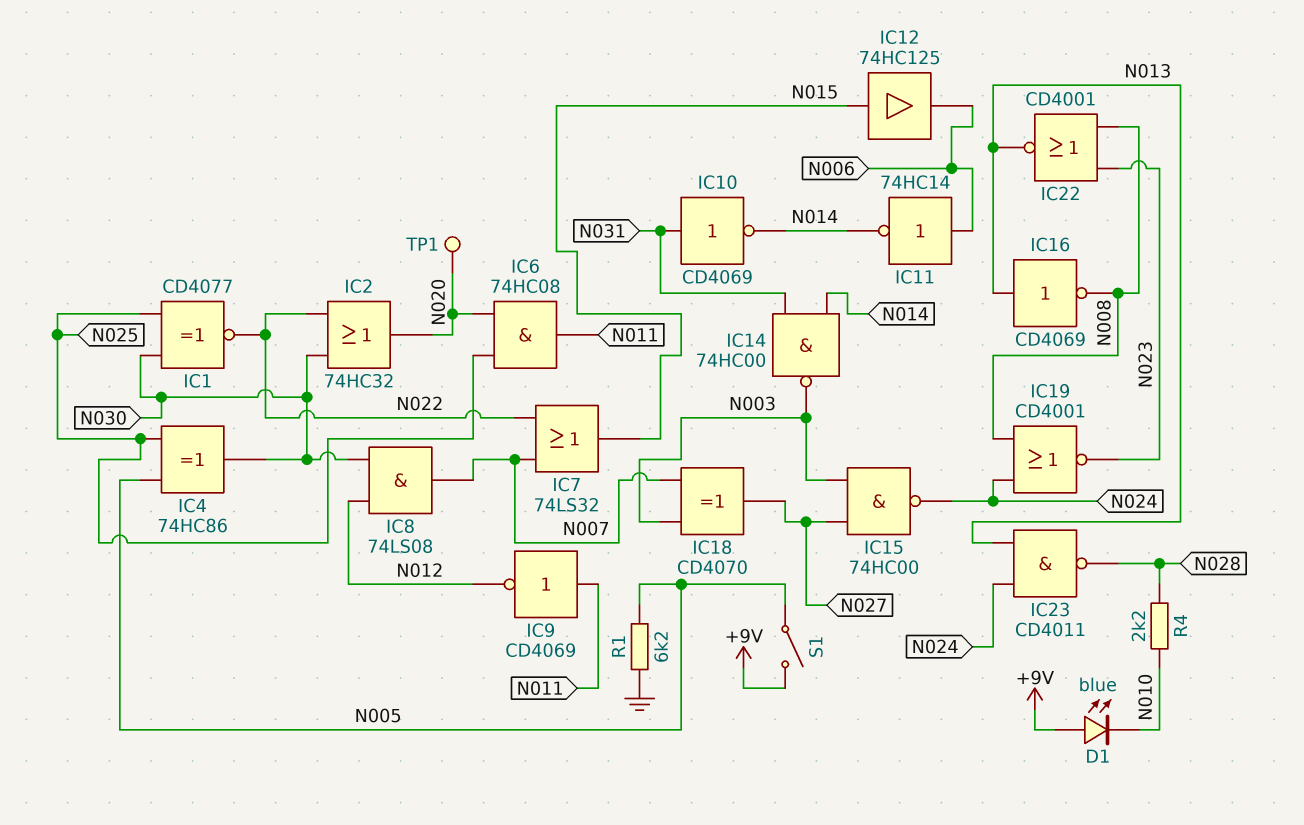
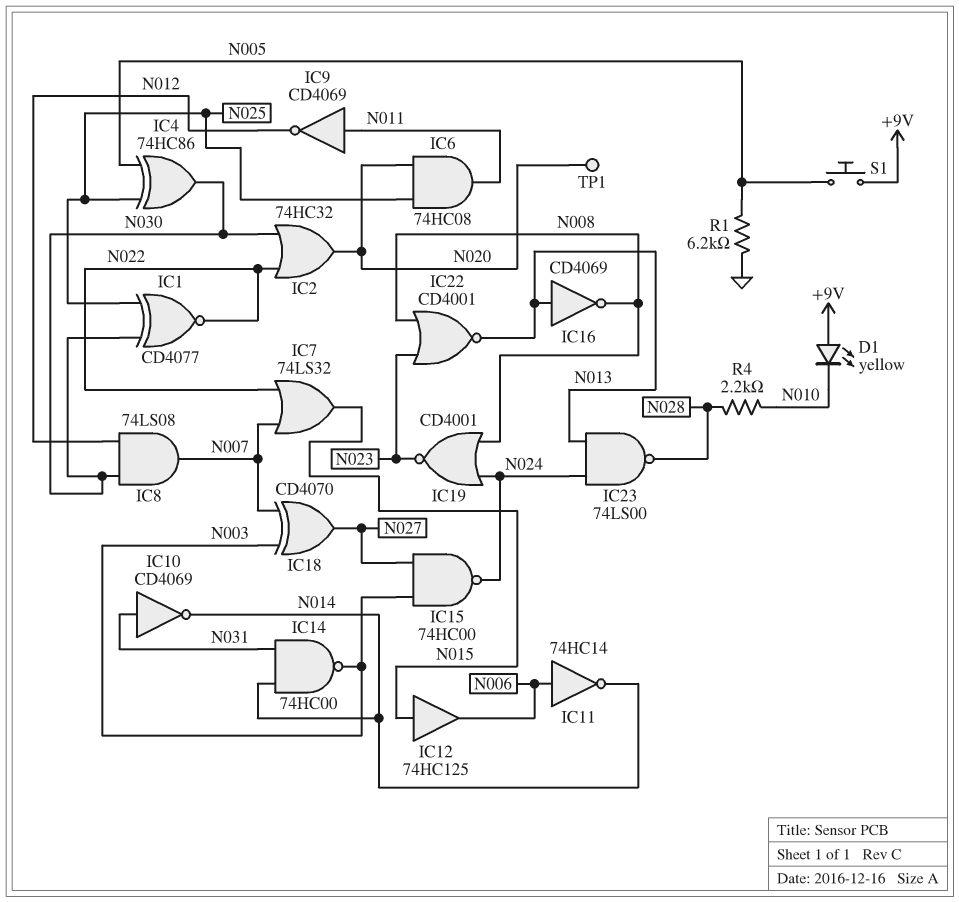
D1: LED blue (A +9V, K N010) -> LED yellow (A +9V, K N010)
IC23: NAND CD4011 (in N013, in N024, out N028) -> NAND 74LS00 (in N013, in N024, out N028)
S1: switch (+9V, N005) -> button (+9V, N005)

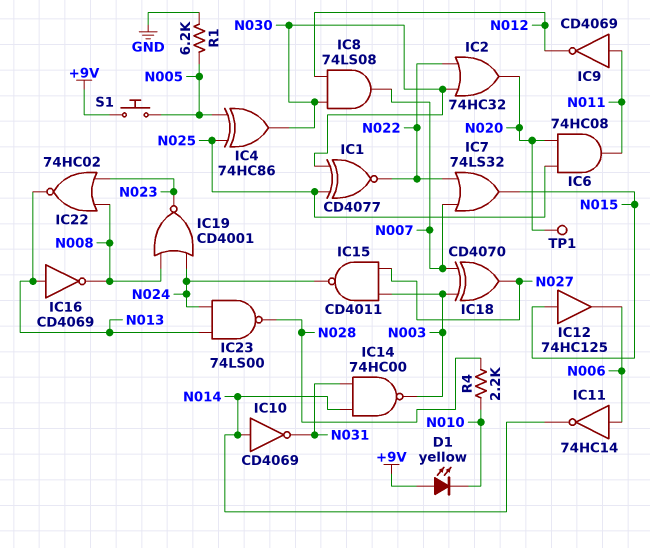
IC10: NOT CD4069 (in N031, out N014) -> NOT CD4069 (in N014, out N031)
IC15: NAND 74HC00 (in N003, in N027, out N024) -> NAND CD4011 (in N003, in N027, out N024)
IC22: NOR CD4001 (in N008, in N023, out N013) -> NOR 74HC02 (in N008, in N023, out N013)

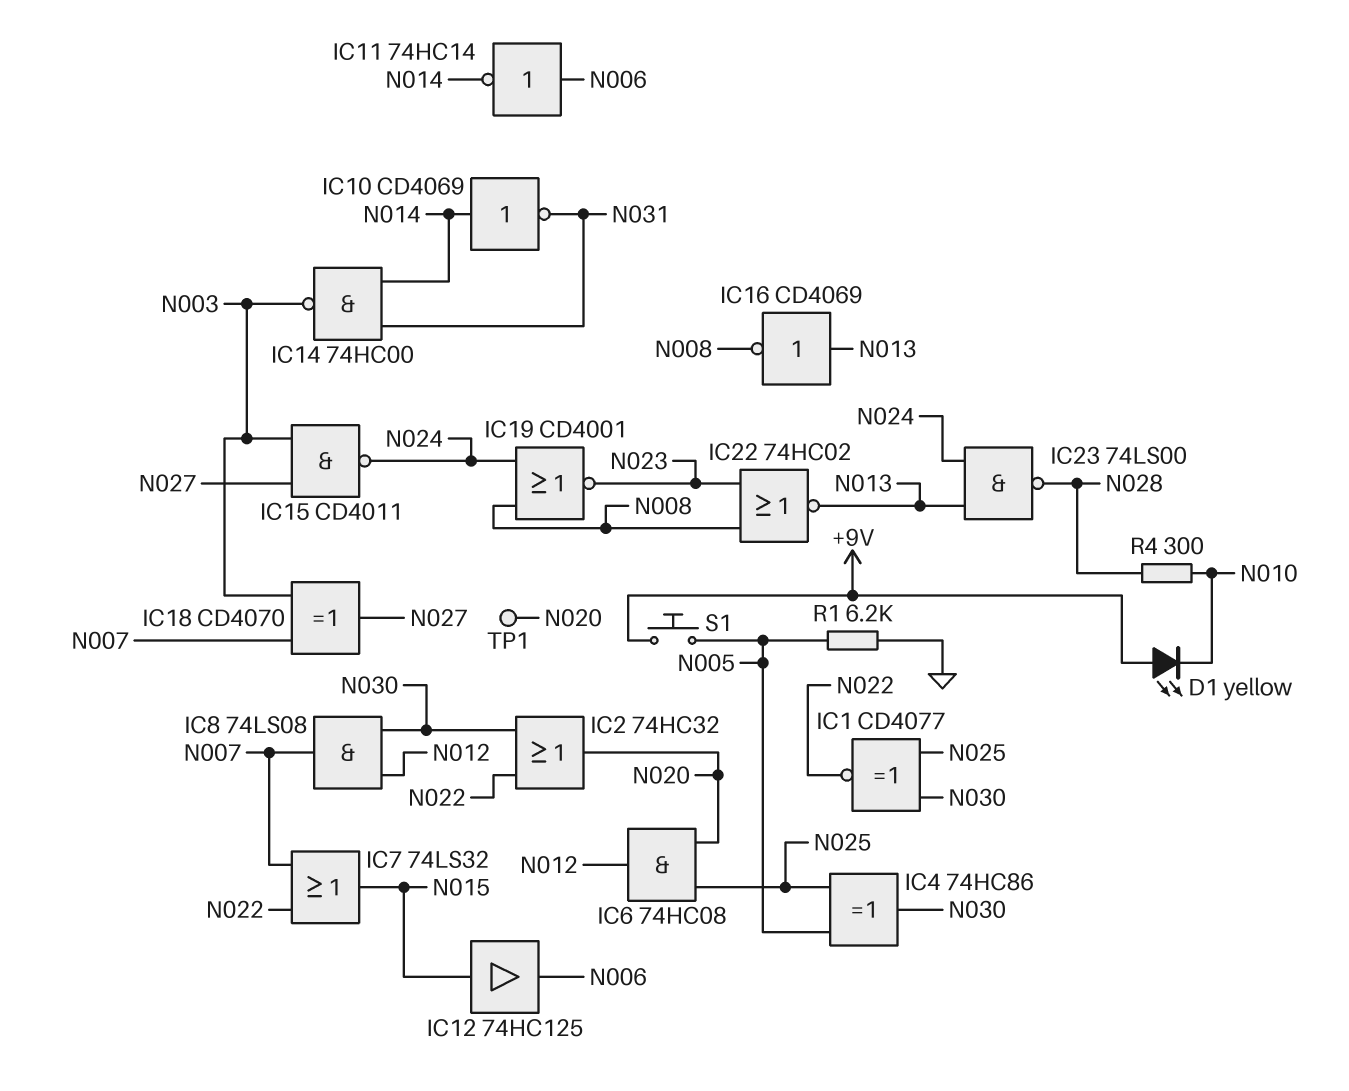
IC6: AND 74HC08 (in N020, in N025, out N011) -> AND 74HC08 (in N020, in N025, out N012)
IC9: NOT CD4069 (in N011, out N012) -> none
R4: 2.2k (N010, N028) -> 300 (N010, N028)

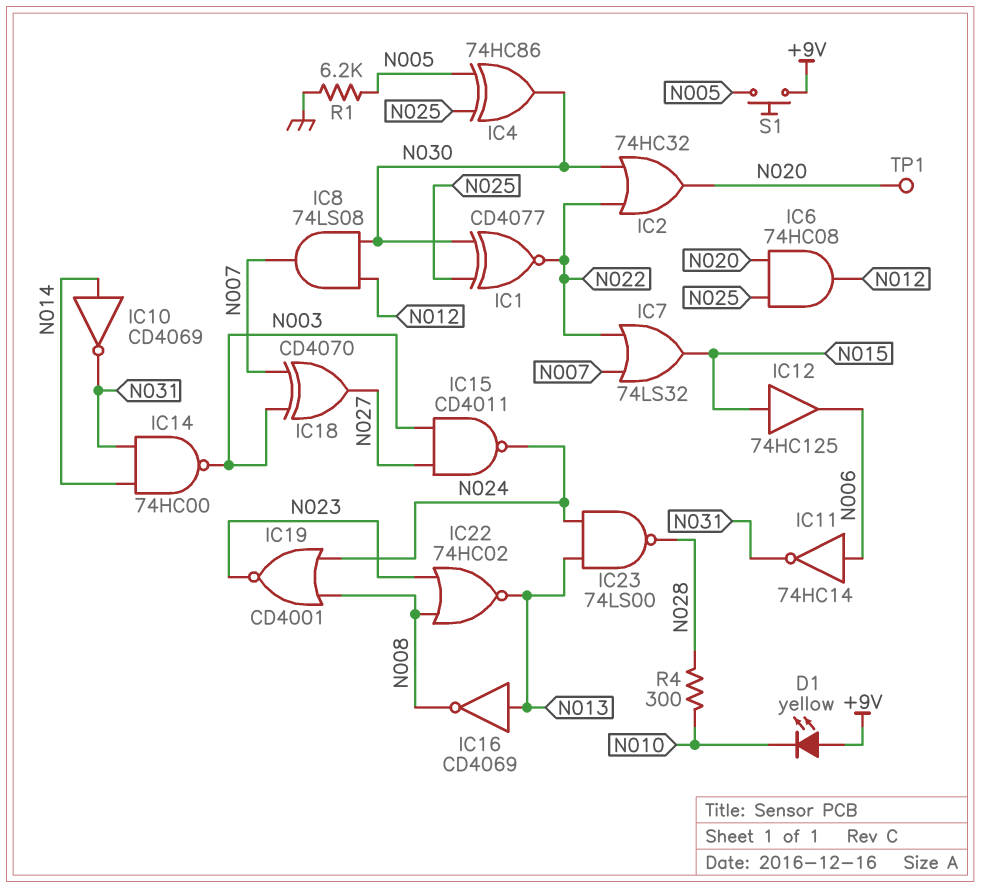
IC11: NOT 74HC14 (in N006, out N014) -> NOT 74HC14 (in N006, out N031)

